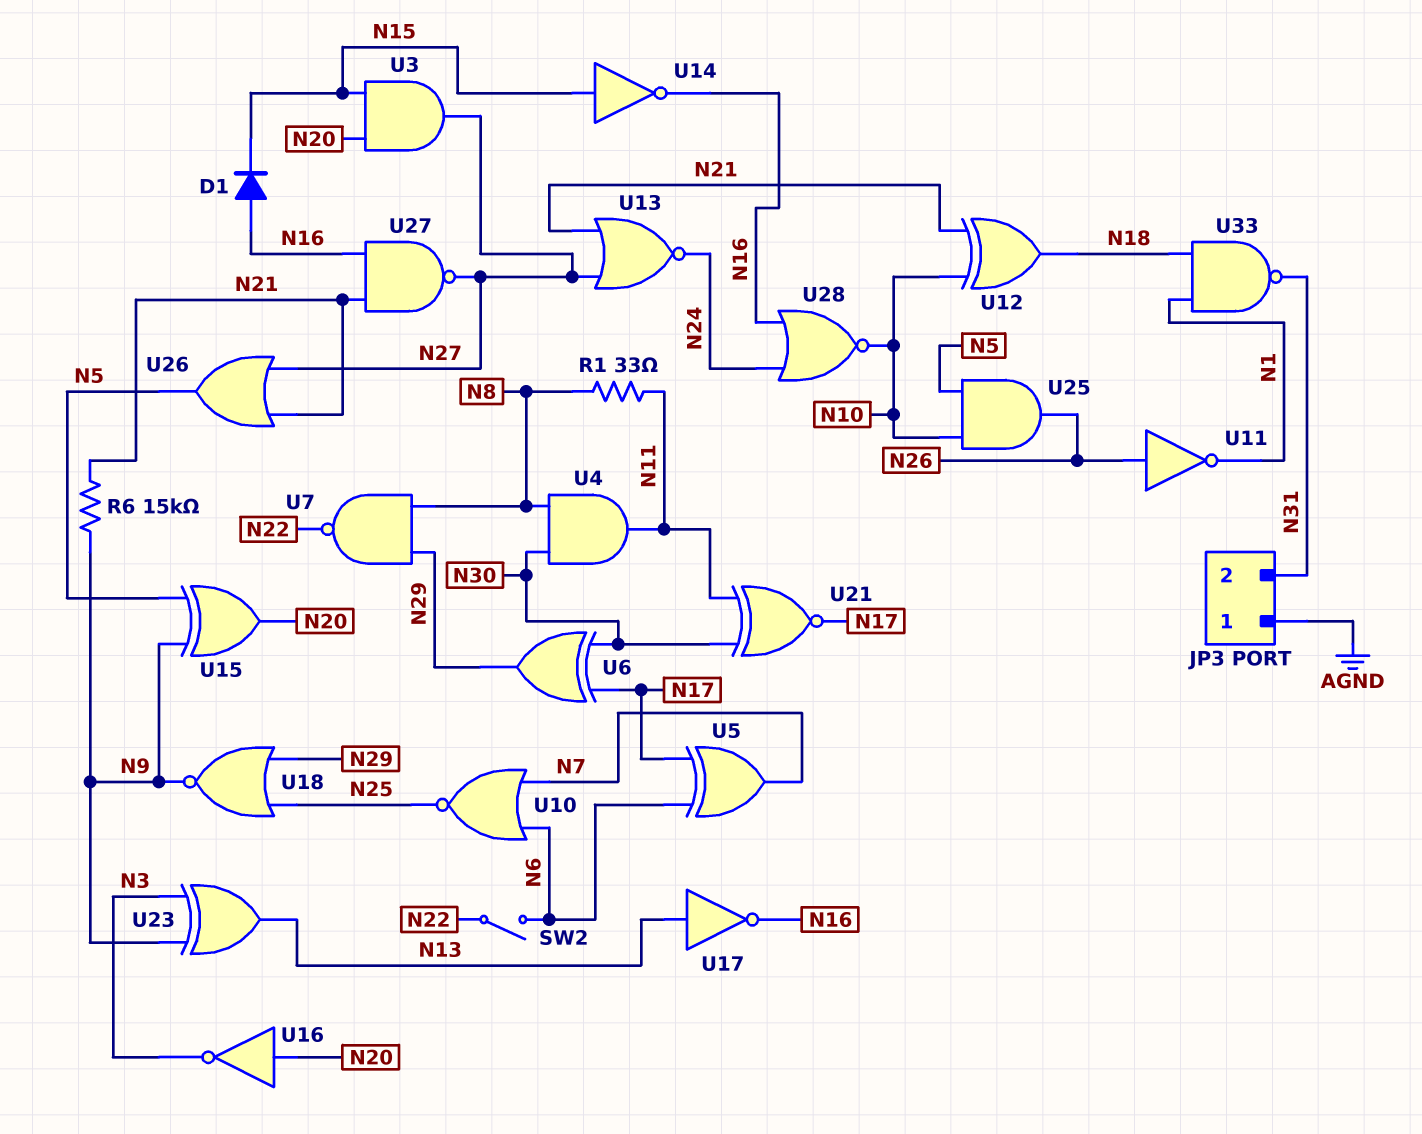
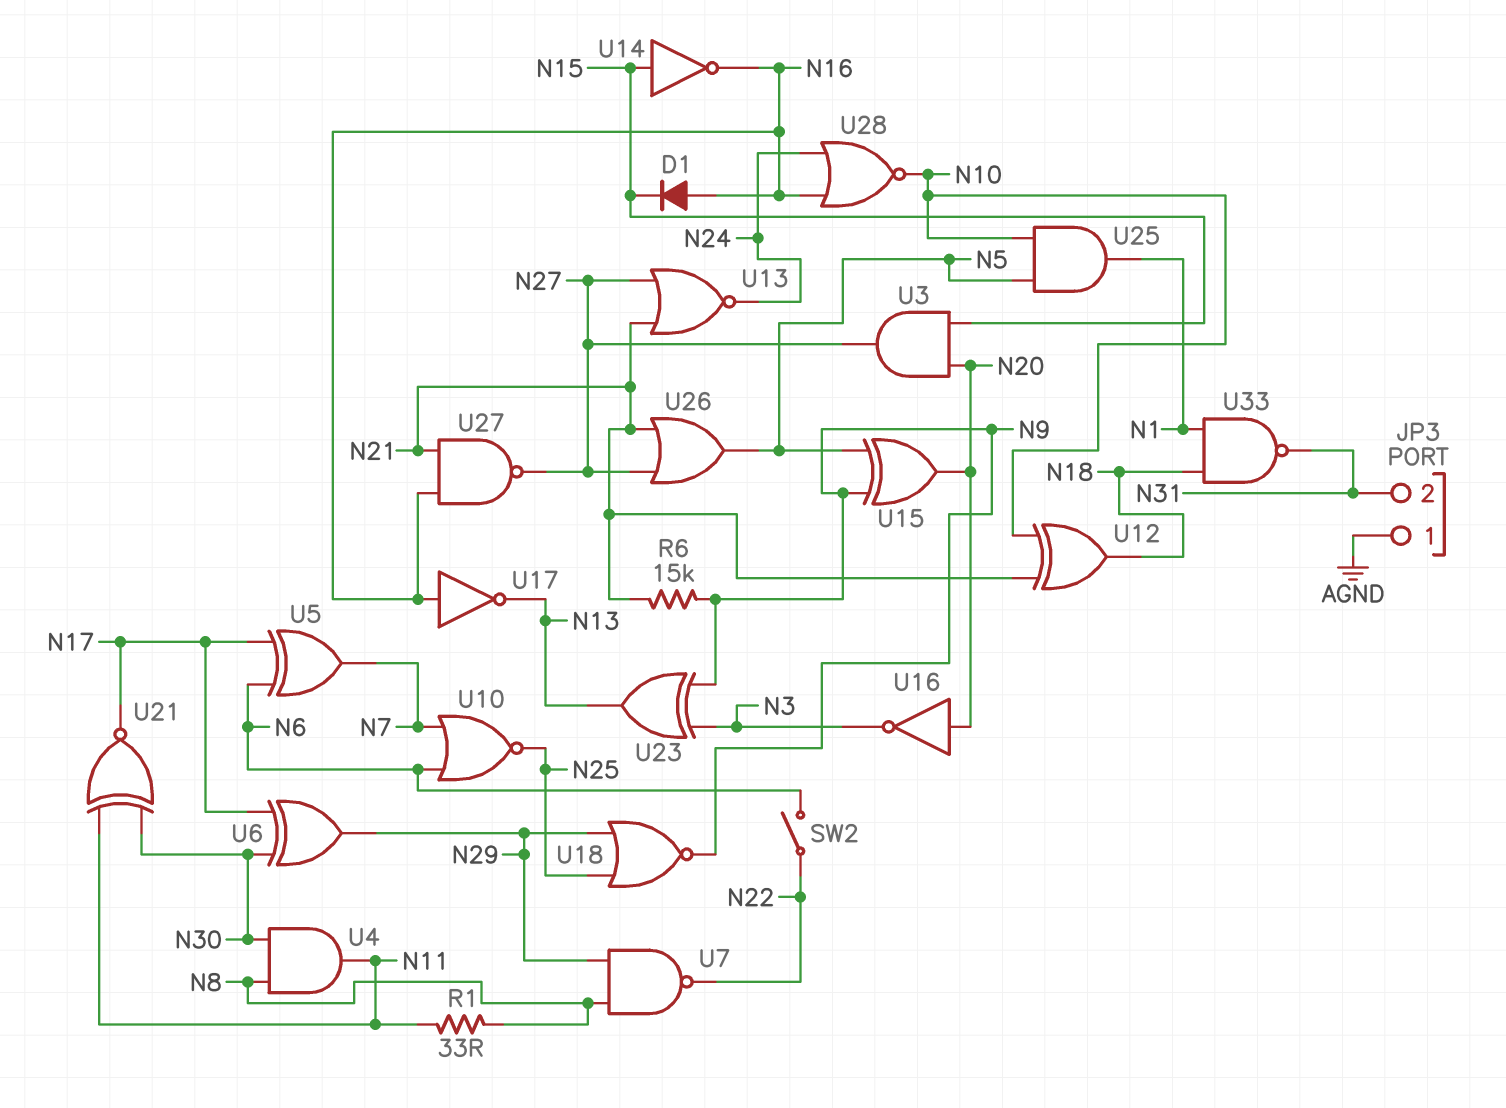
U11: NOT (in N26, out N1) -> none
U17: NOT (in N13, out N16) -> NOT (in N16, out N13)
U25: AND (in N5, in N10, out N26) -> AND (in N5, in N10, out N1)

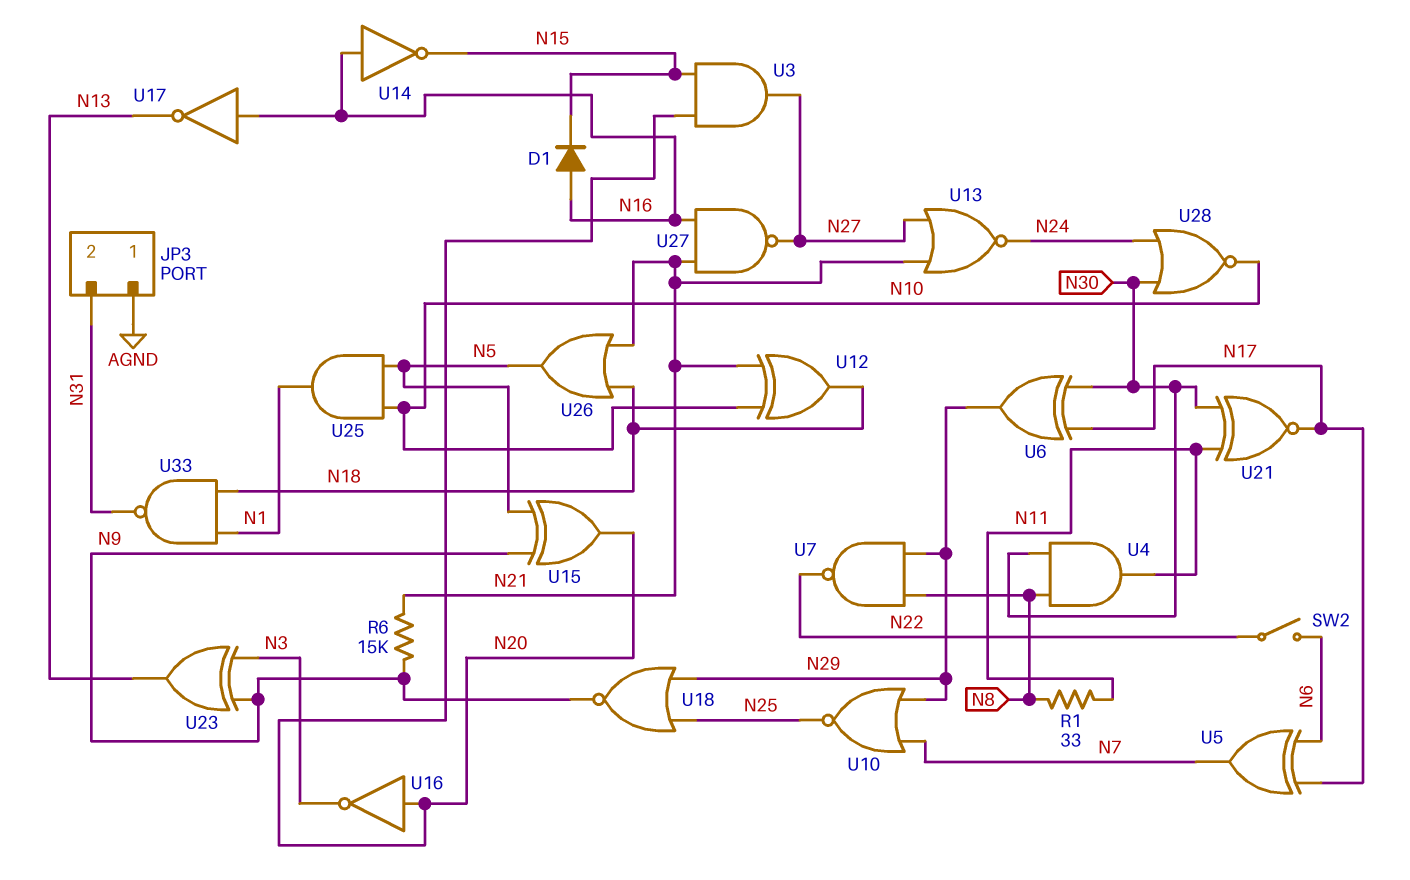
U10: NOR (in N6, in N7, out N25) -> NOR (in N7, in N29, out N25)
U14: NOT (in N15, out N16) -> NOT (in N16, out N15)
U26: OR (in N21, in N27, out N5) -> OR (in N18, in N21, out N5)
U28: NOR (in N16, in N24, out N10) -> NOR (in N24, in N30, out N10)

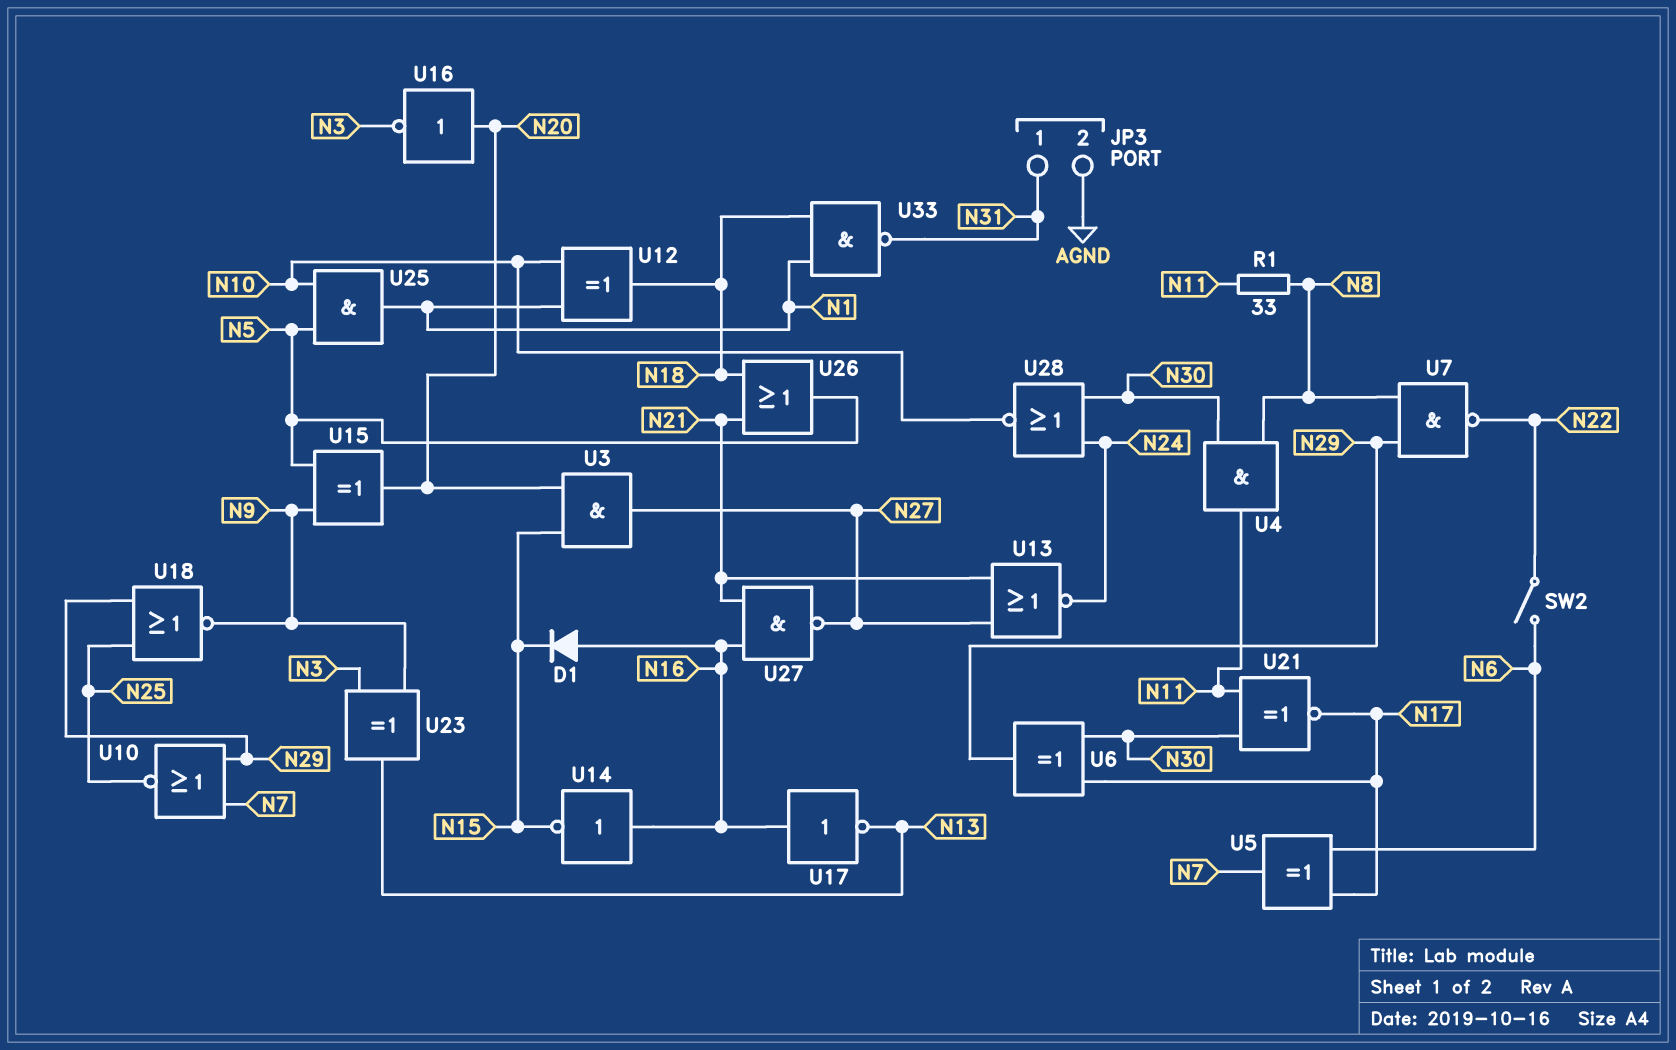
JP3 pin 1: AGND -> N31
JP3 pin 2: N31 -> AGND
R6: 15k (N9, N21) -> none
U12: XOR (in N10, in N21, out N18) -> XOR (in N1, in N10, out N18)

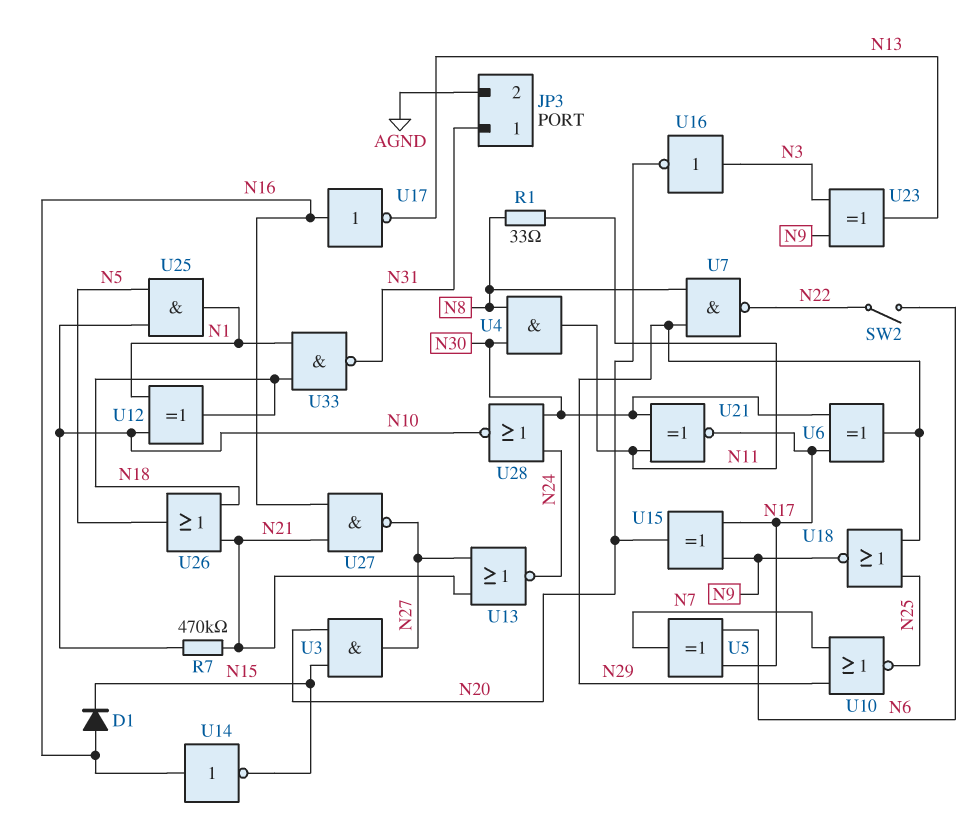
R7: none -> 470k (N10, N21)
U15: XOR (in N5, in N9, out N20) -> XOR (in N9, in N17, out N20)
U16: NOT (in N20, out N3) -> NOT (in N3, out N20)

